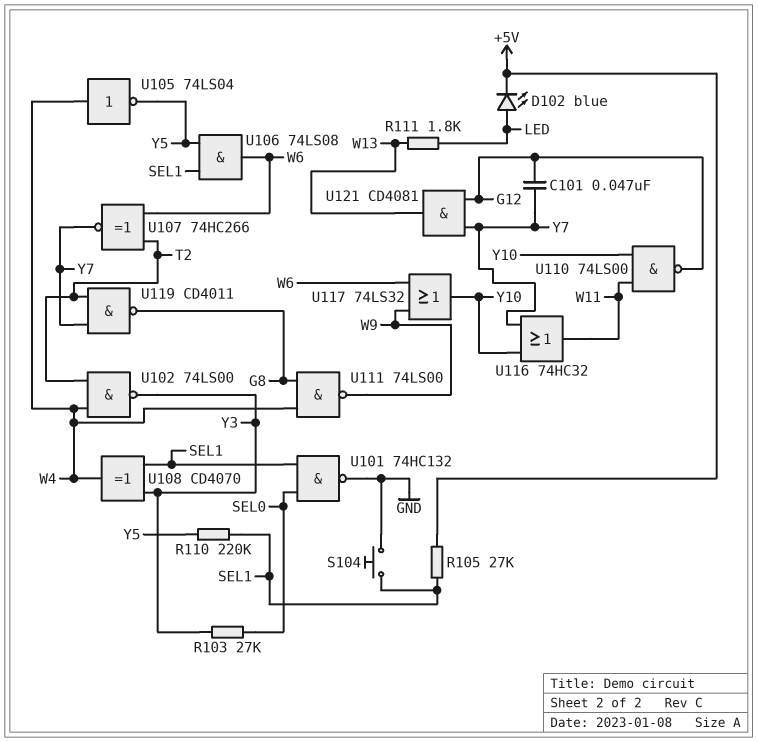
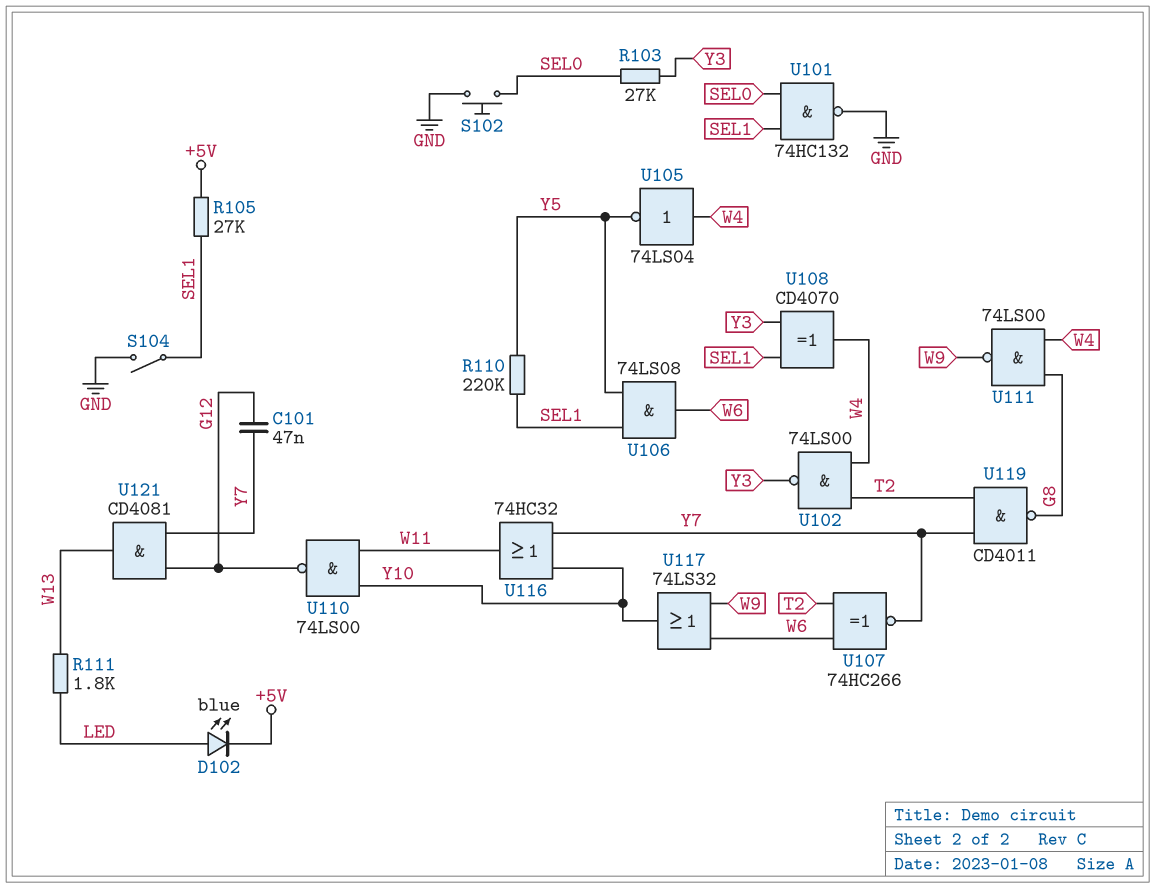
S102: none -> button (GND, SEL0)
S104: button (GND, SEL1) -> switch (GND, SEL1)

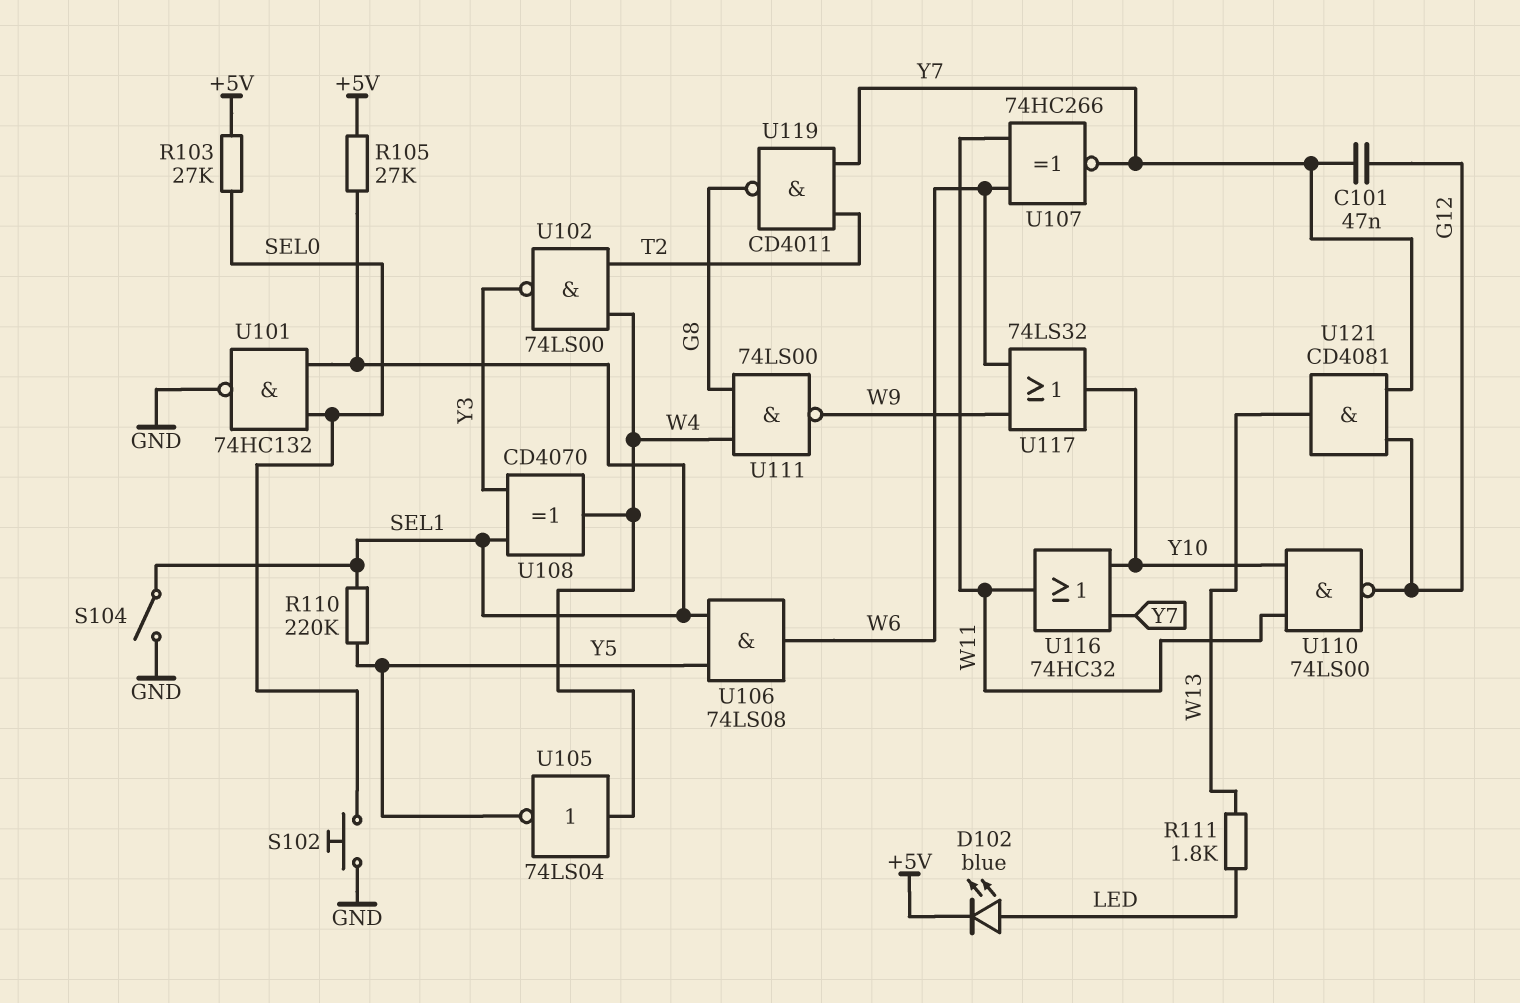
R103: 27k (SEL0, Y3) -> 27k (+5V, SEL0)
U107: XNOR 74HC266 (in T2, in W6, out Y7) -> XNOR 74HC266 (in W6, in W11, out Y7)

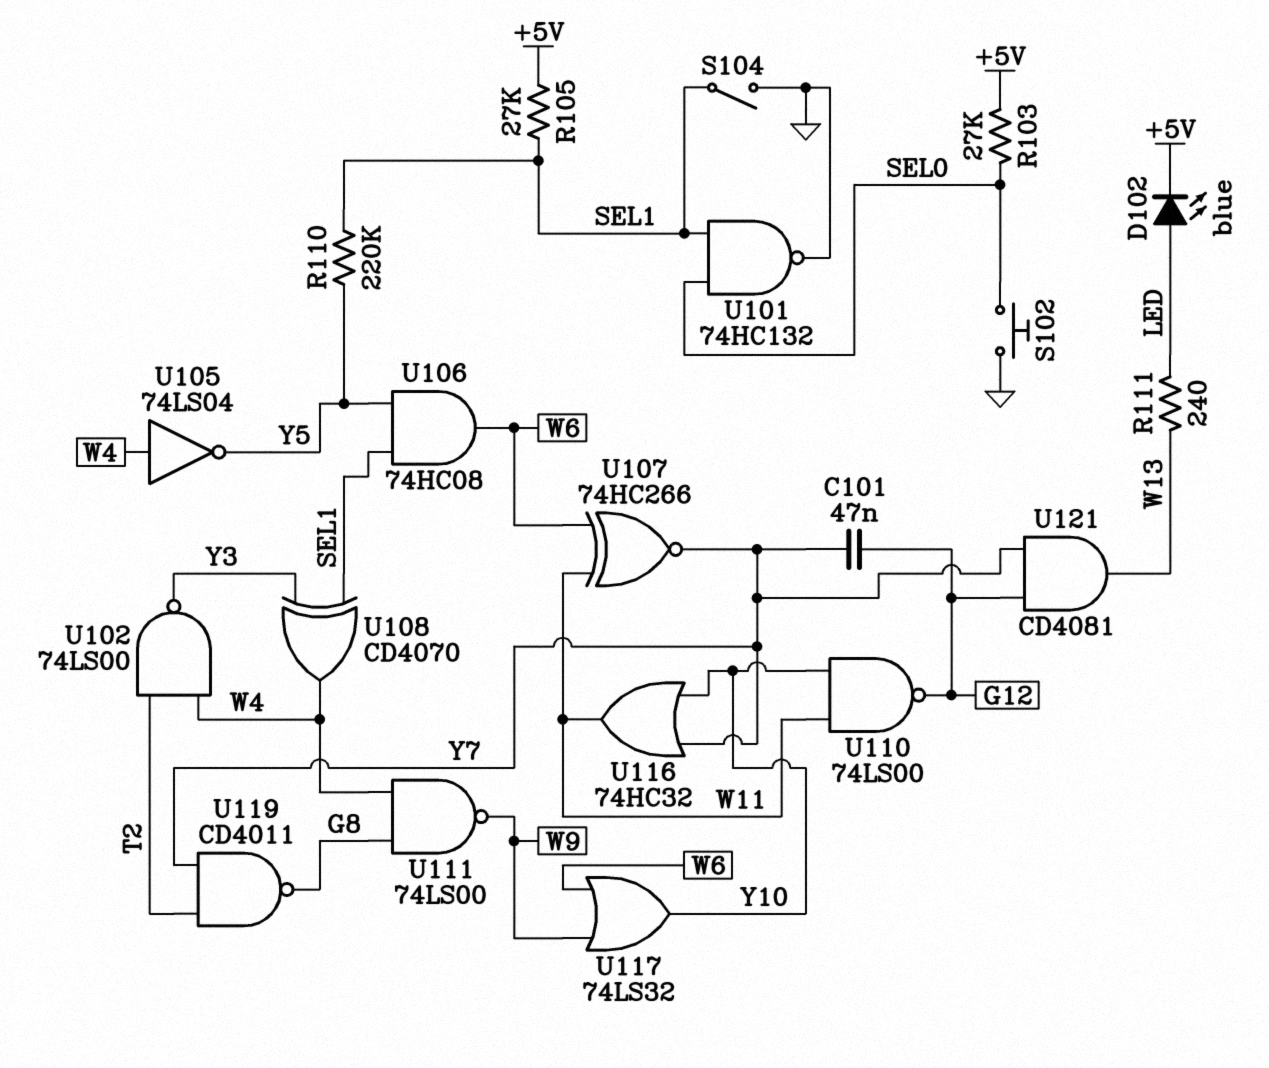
R111: 1.8k (LED, W13) -> 240 (LED, W13)
U106: AND 74LS08 (in SEL1, in Y5, out W6) -> AND 74HC08 (in SEL1, in Y5, out W6)

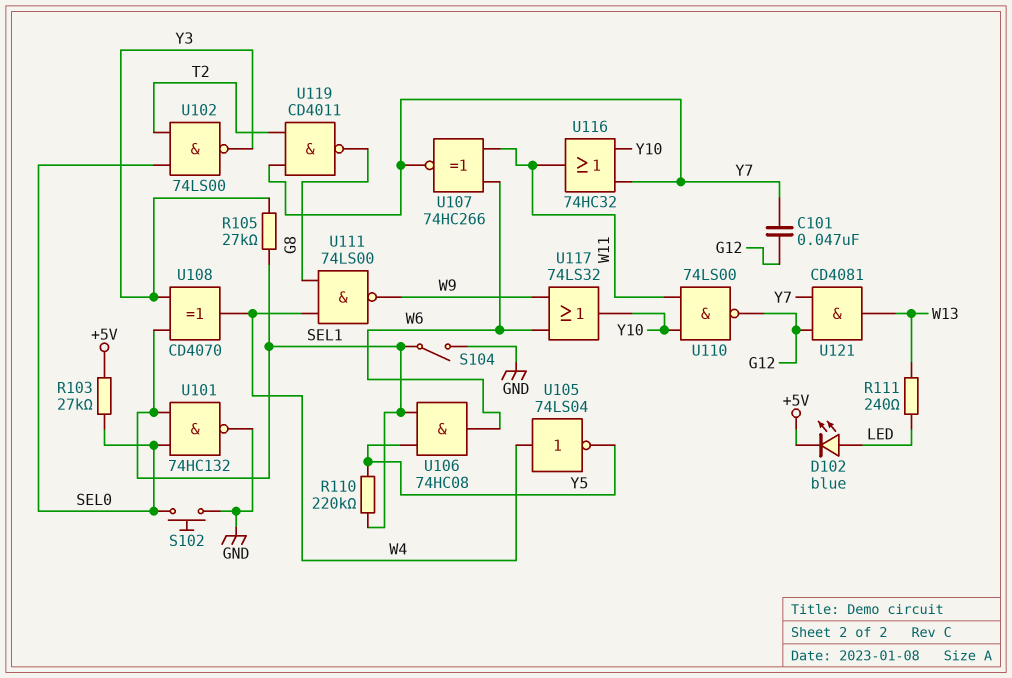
R105: 27k (+5V, SEL1) -> 27k (SEL1, Y3)
U102: NAND 74LS00 (in T2, in W4, out Y3) -> NAND 74LS00 (in SEL0, in T2, out Y3)

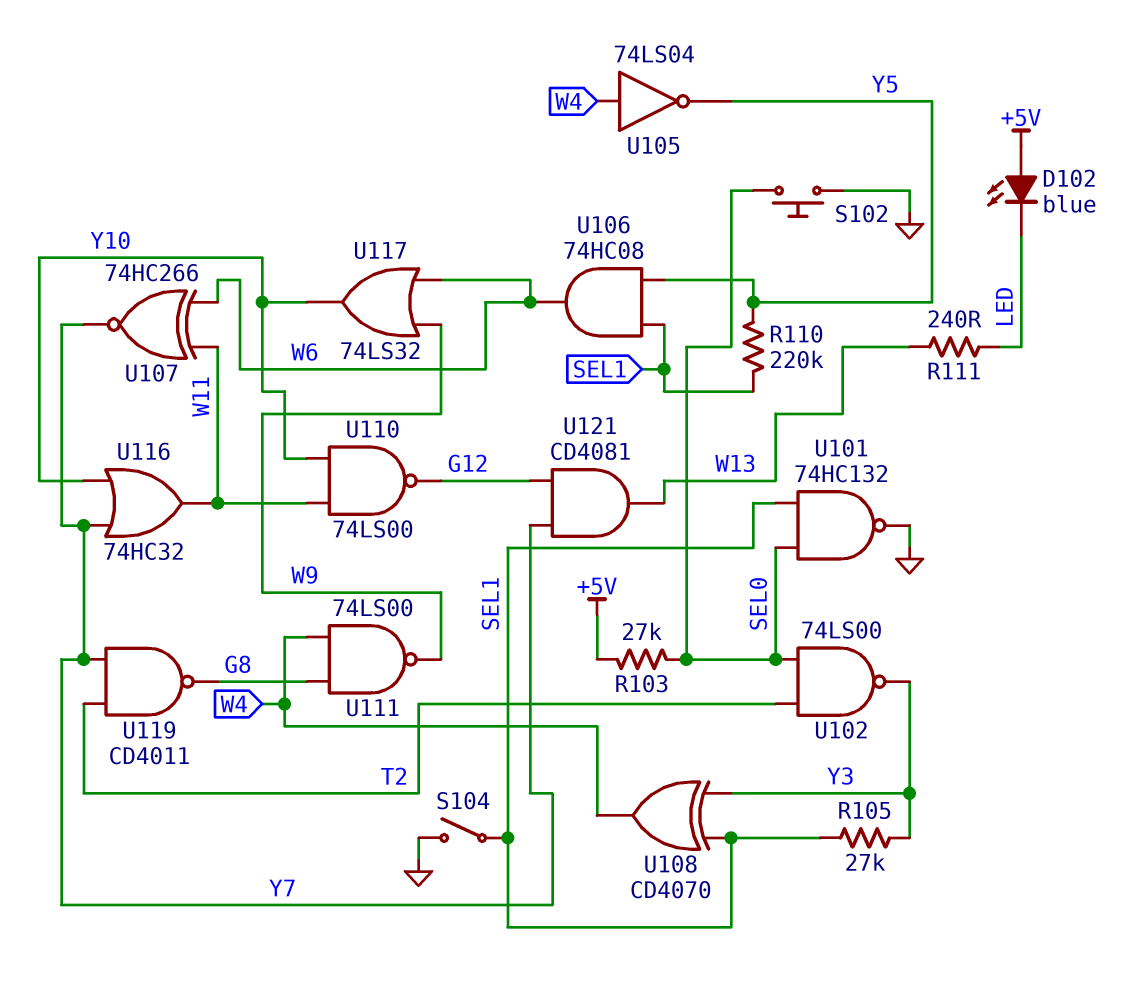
C101: 47nF (G12, Y7) -> none
D102: LED blue (A LED, K +5V) -> LED blue (A +5V, K LED)

